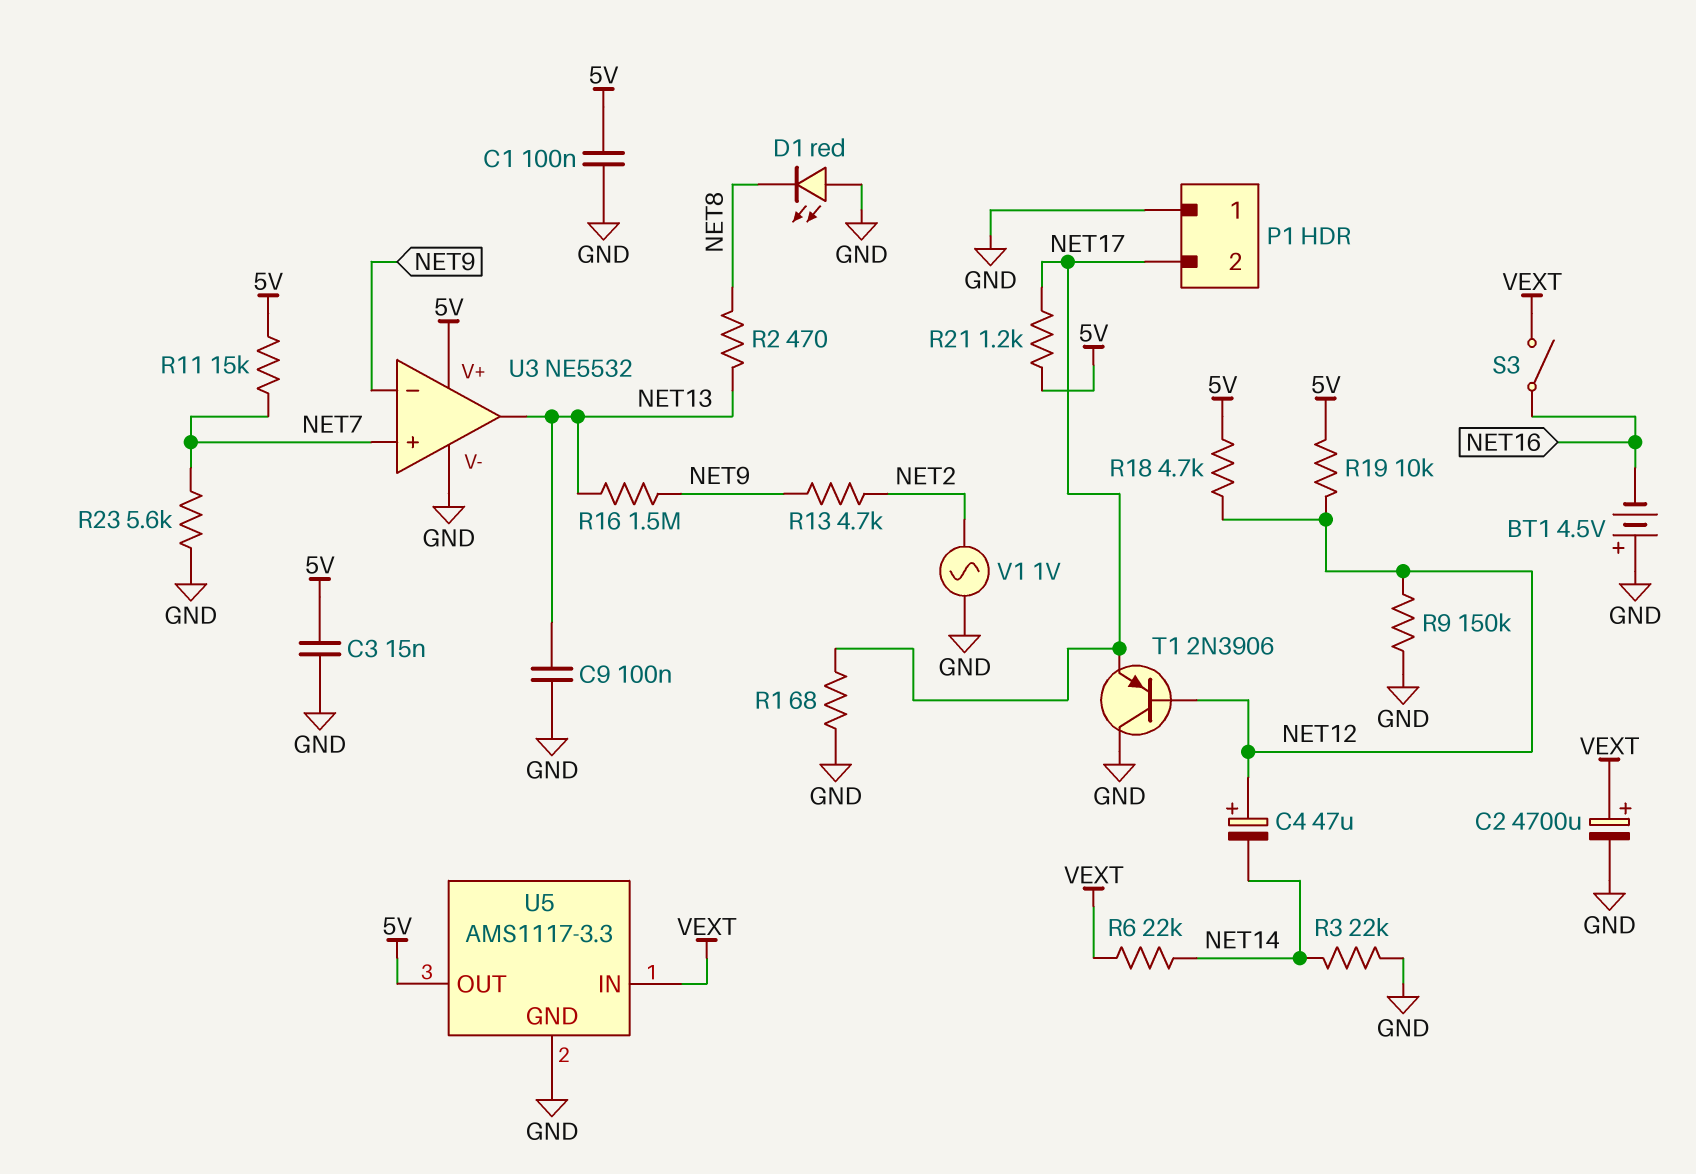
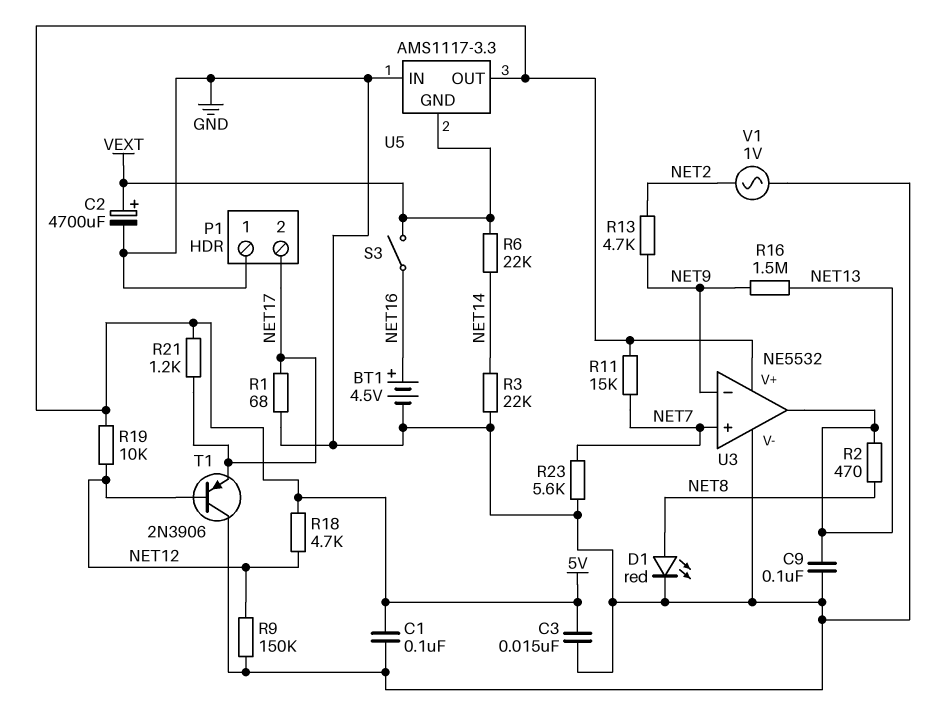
BT1: 4.5V (plus GND, minus NET16) -> 4.5V (plus NET16, minus GND)
C4: 47uF (plus NET12, minus NET14) -> none
D1: LED red (A GND, K NET8) -> LED red (A NET8, K GND)
U5 pin GND: GND -> VEXT
U5 pin IN: VEXT -> GND

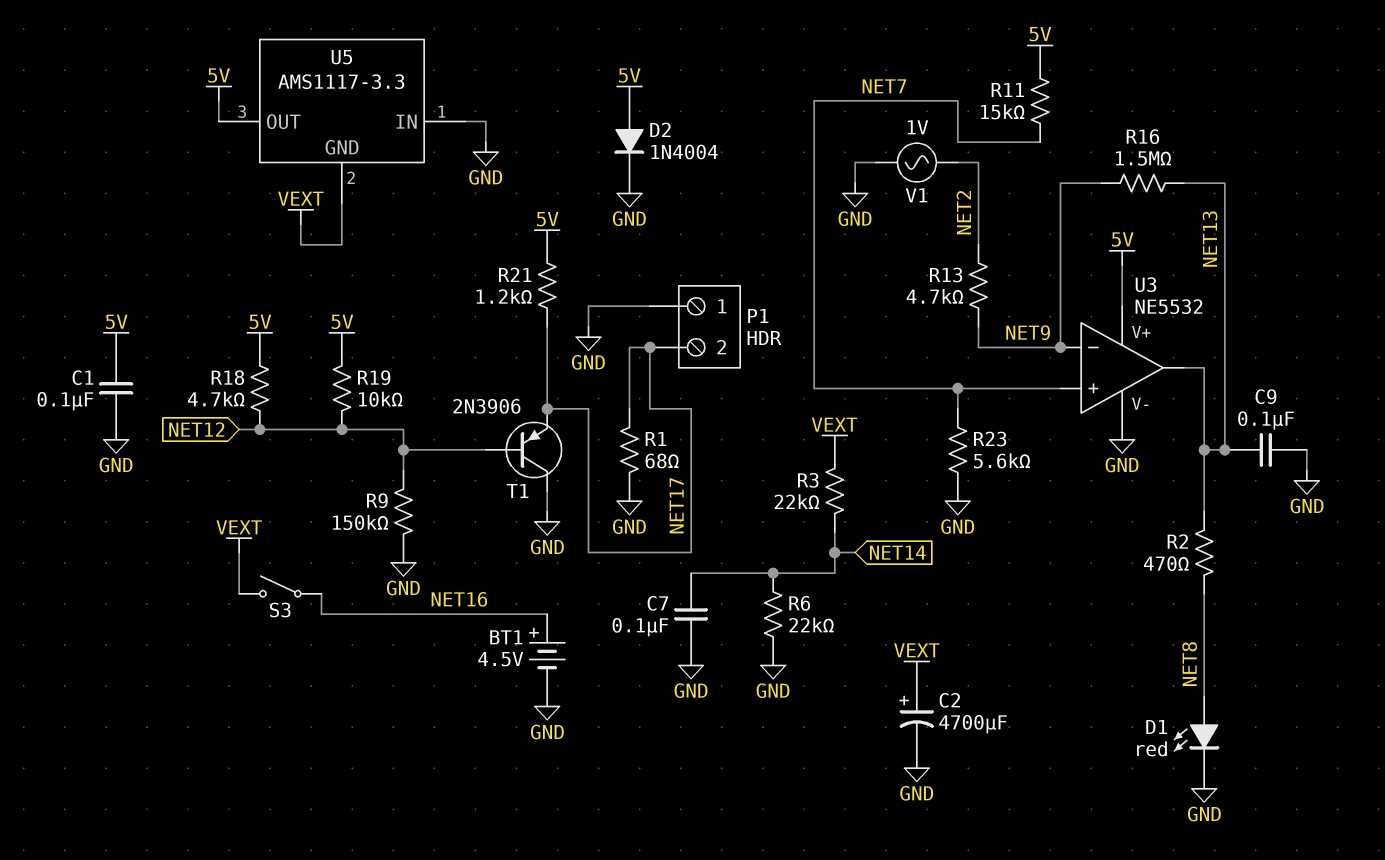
C3: 15nF (5V, GND) -> none
C7: none -> 100nF (GND, NET14)
D2: none -> diode 1N4004 (A 5V, K GND)
R3: 22k (GND, NET14) -> 22k (NET14, VEXT)
R6: 22k (NET14, VEXT) -> 22k (GND, NET14)

